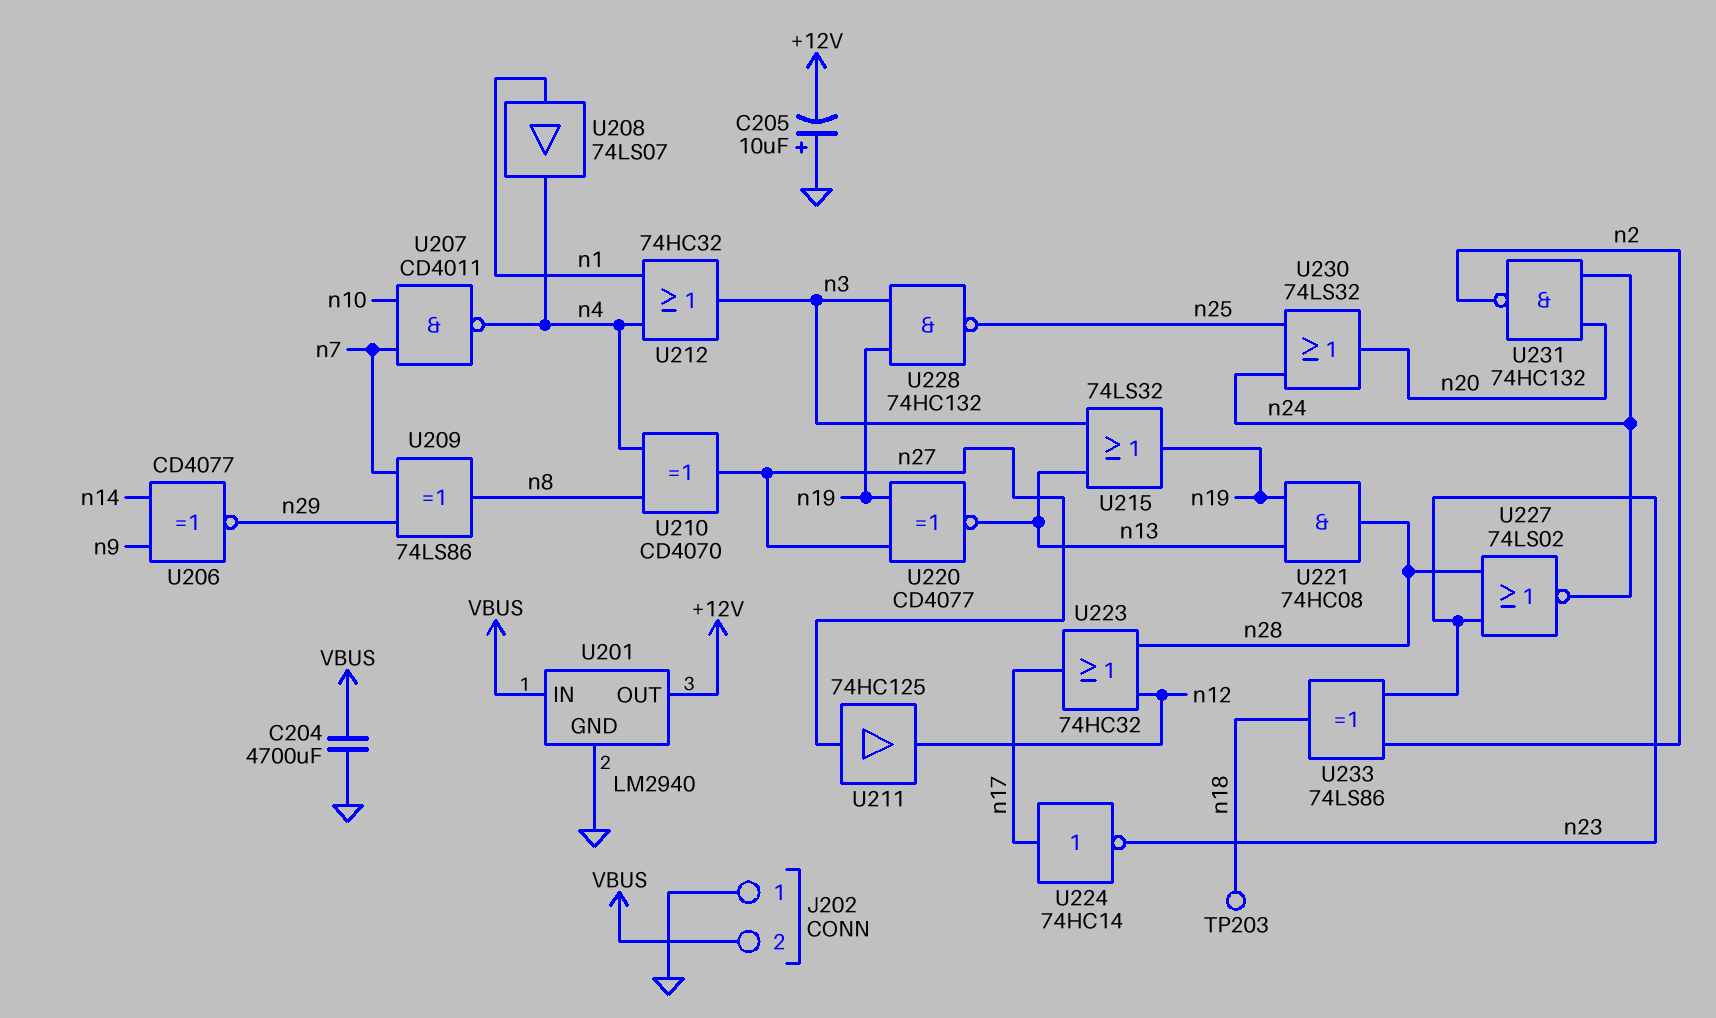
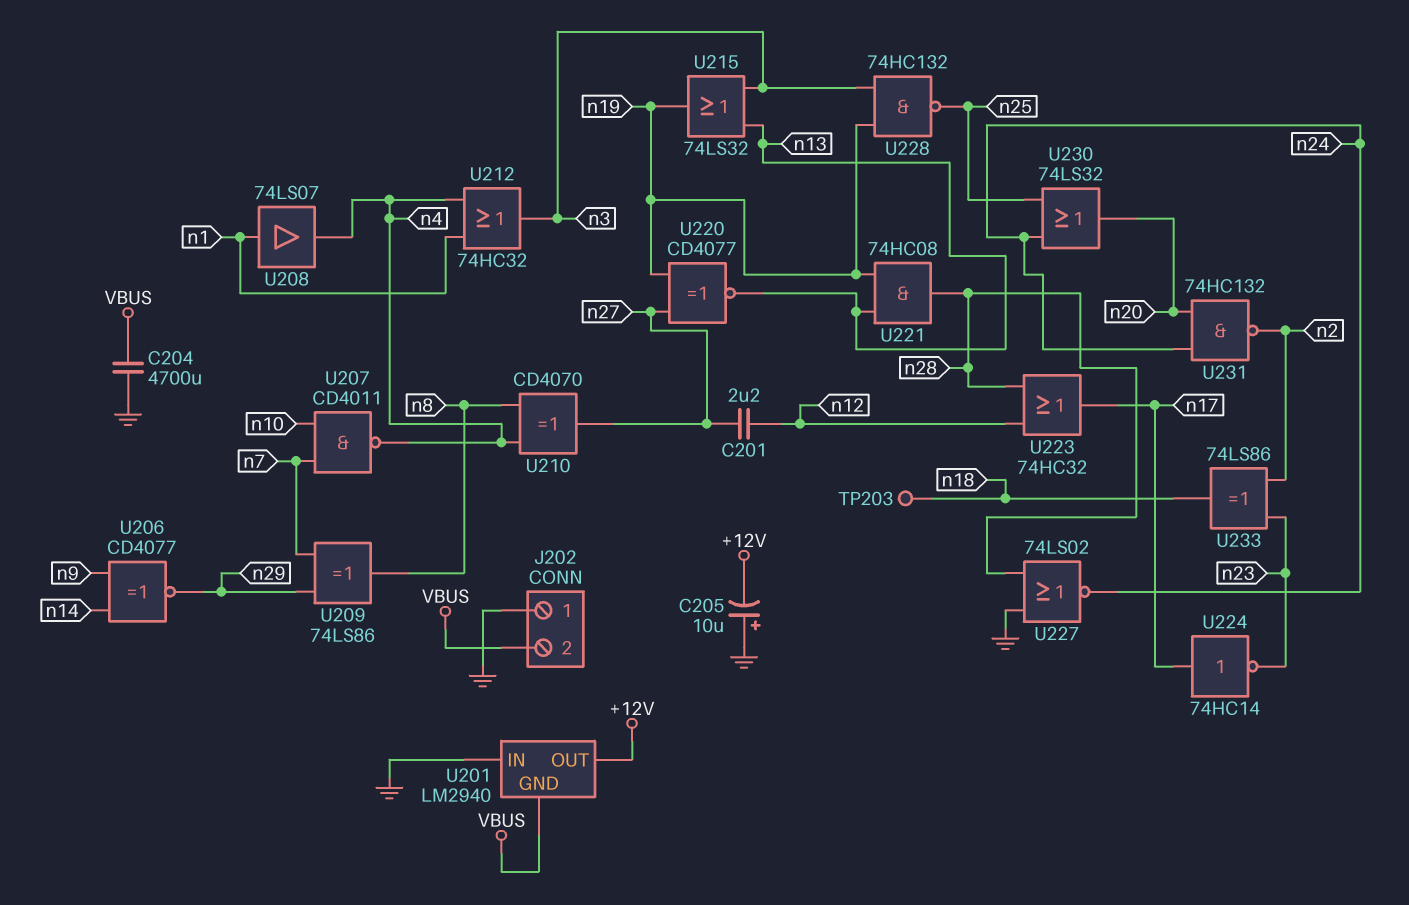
C201: none -> 2.2uF (n12, n27)
U201 pin GND: GND -> VBUS
U201 pin IN: VBUS -> GND
U211: buffer 74HC125 (in n27, out n12) -> none
U227: NOR 74LS02 (in n23, in n28, out n24) -> NOR 74LS02 (in GND, in n28, out n24)

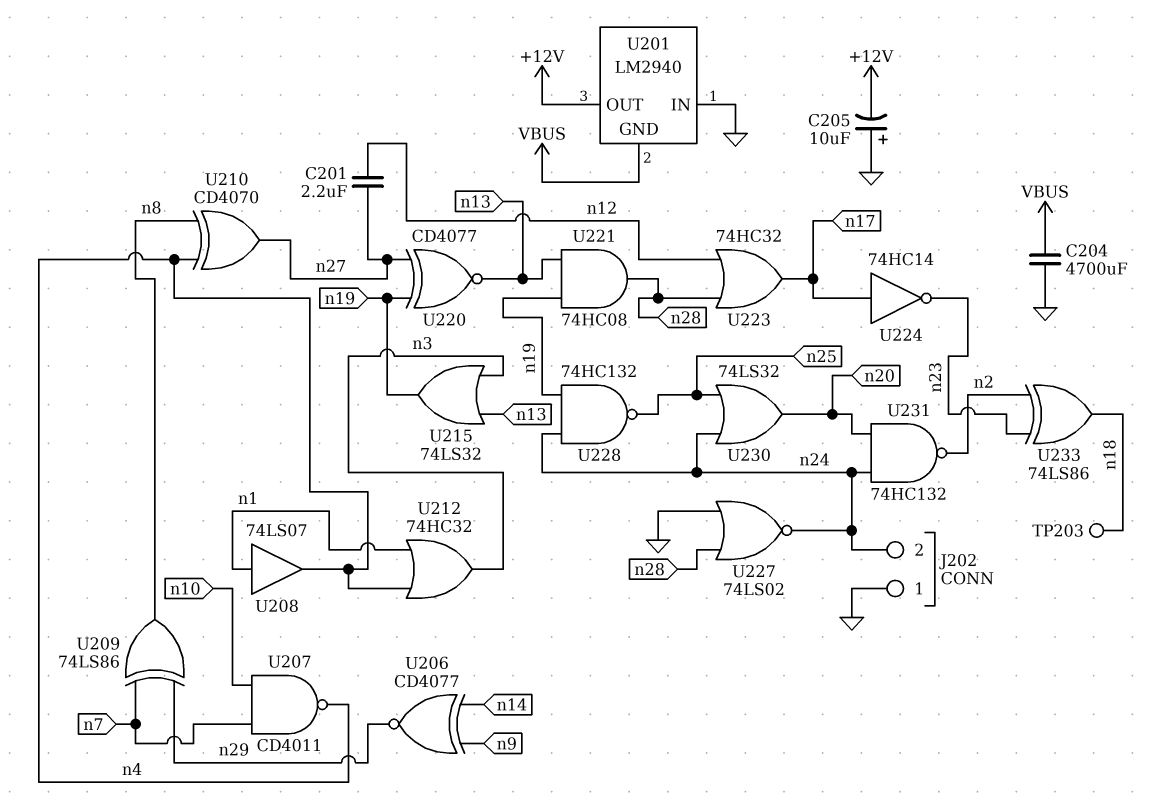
J202 pin 2: VBUS -> n24
U228: NAND 74HC132 (in n3, in n19, out n25) -> NAND 74HC132 (in n19, in n24, out n25)

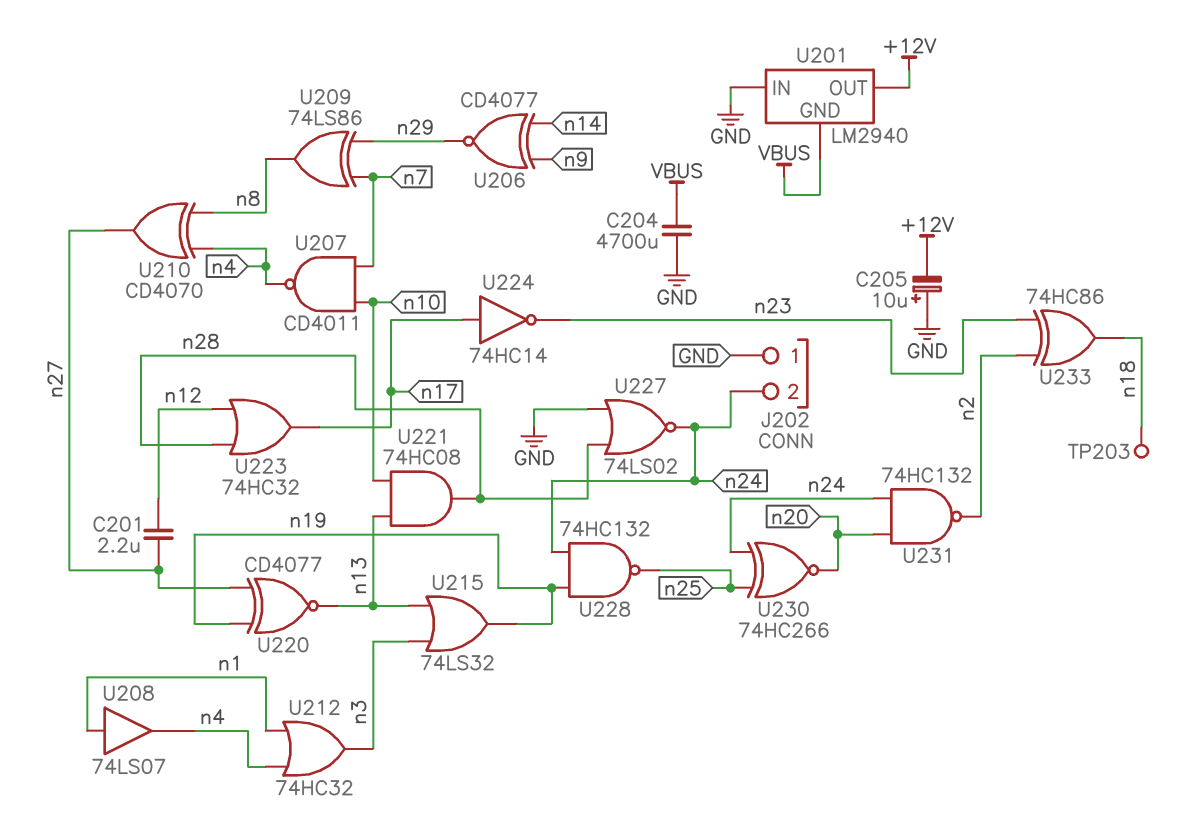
U221: AND 74HC08 (in n13, in n19, out n28) -> AND 74HC08 (in n10, in n13, out n28)
U230: OR 74LS32 (in n24, in n25, out n20) -> XNOR 74HC266 (in n24, in n25, out n20)
U233: XOR 74LS86 (in n2, in n23, out n18) -> XOR 74HC86 (in n2, in n23, out n18)

